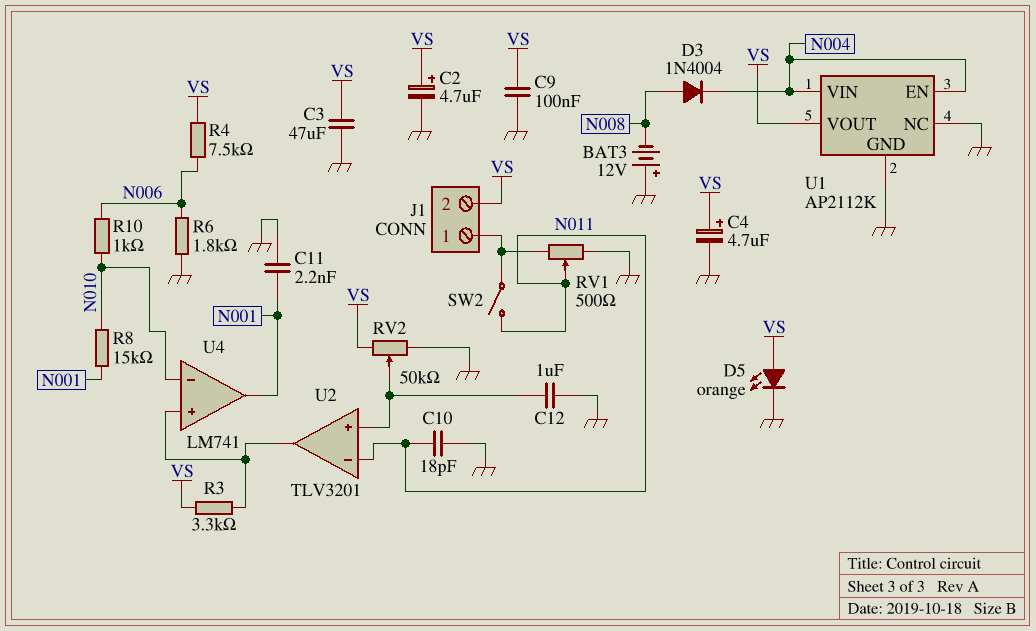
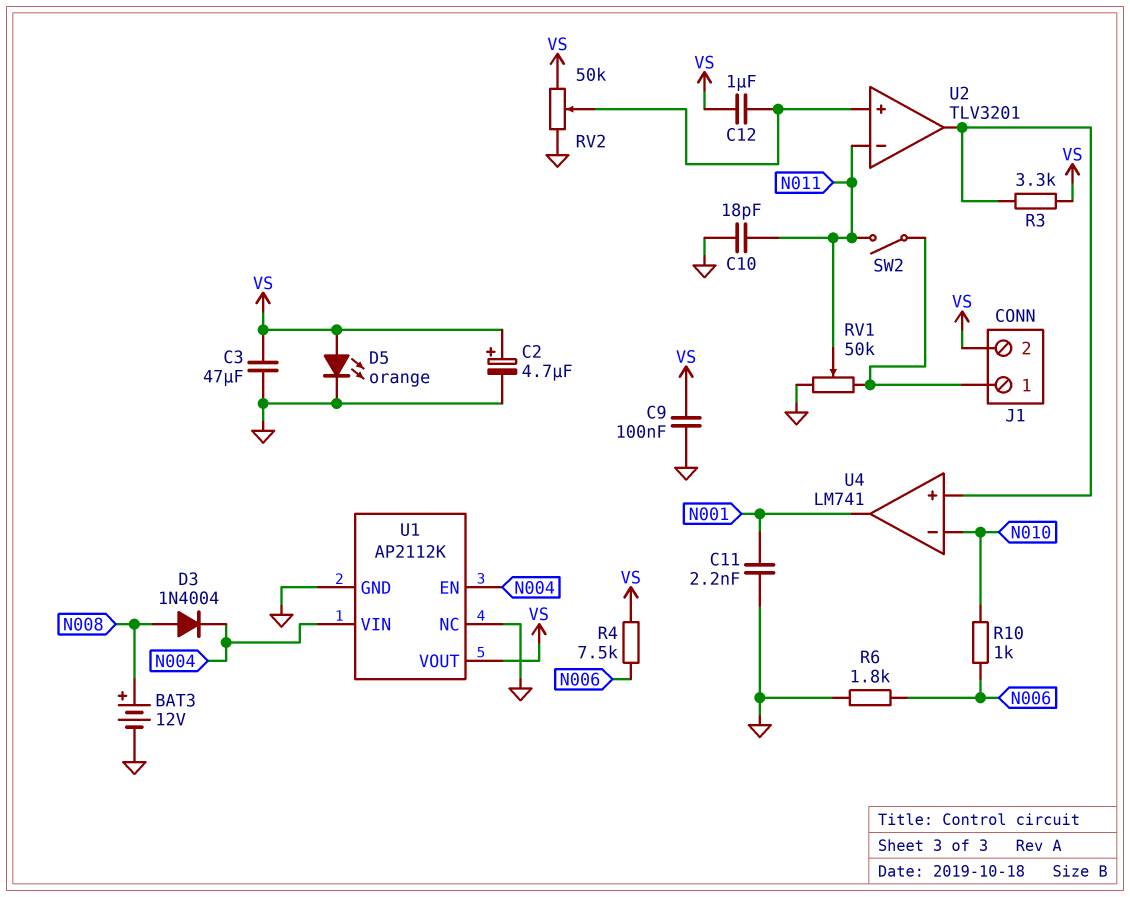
BAT3: 12V (plus GND, minus N008) -> 12V (plus N008, minus GND)
C4: 4.7uF (plus VS, minus GND) -> none
C12: 1uF (GND, U2/in+) -> 1uF (U2/in+, VS)
R8: 15k (N001, N010) -> none
RV1: 500 (GND, J1/1, wiper N011) -> 50k (GND, J1/1, wiper N011)

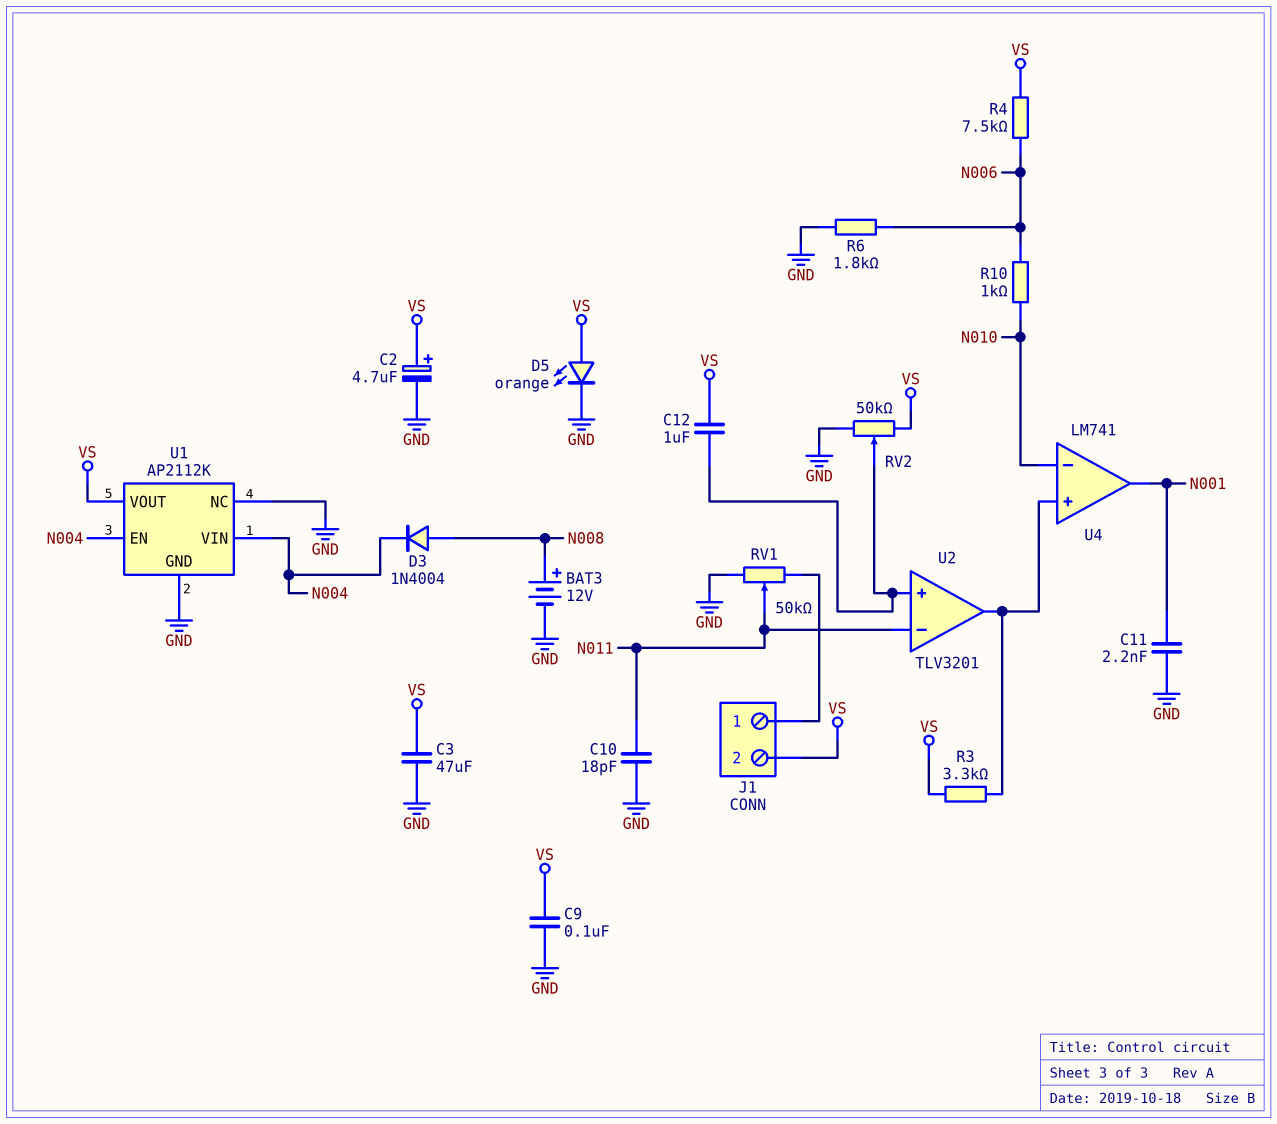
SW2: switch (J1/1, N011) -> none

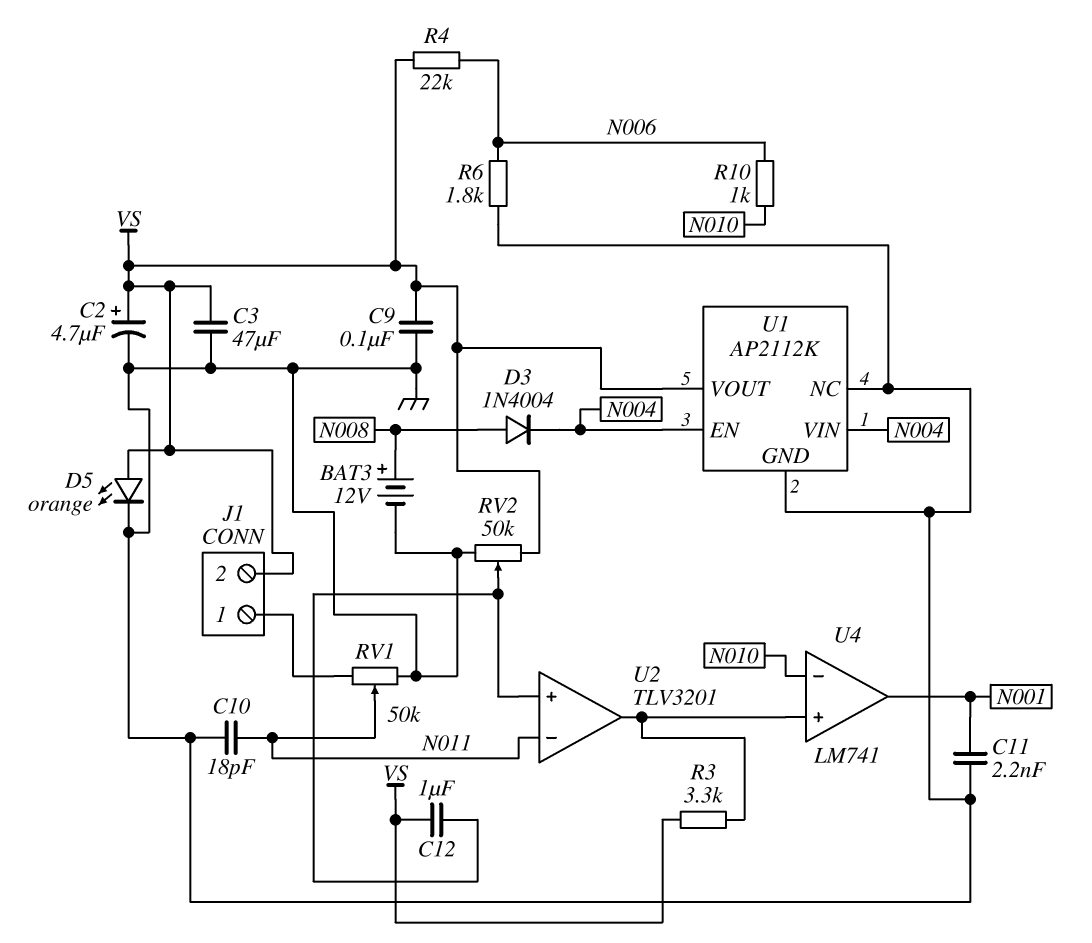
R4: 7.5k (N006, VS) -> 22k (N006, VS)

